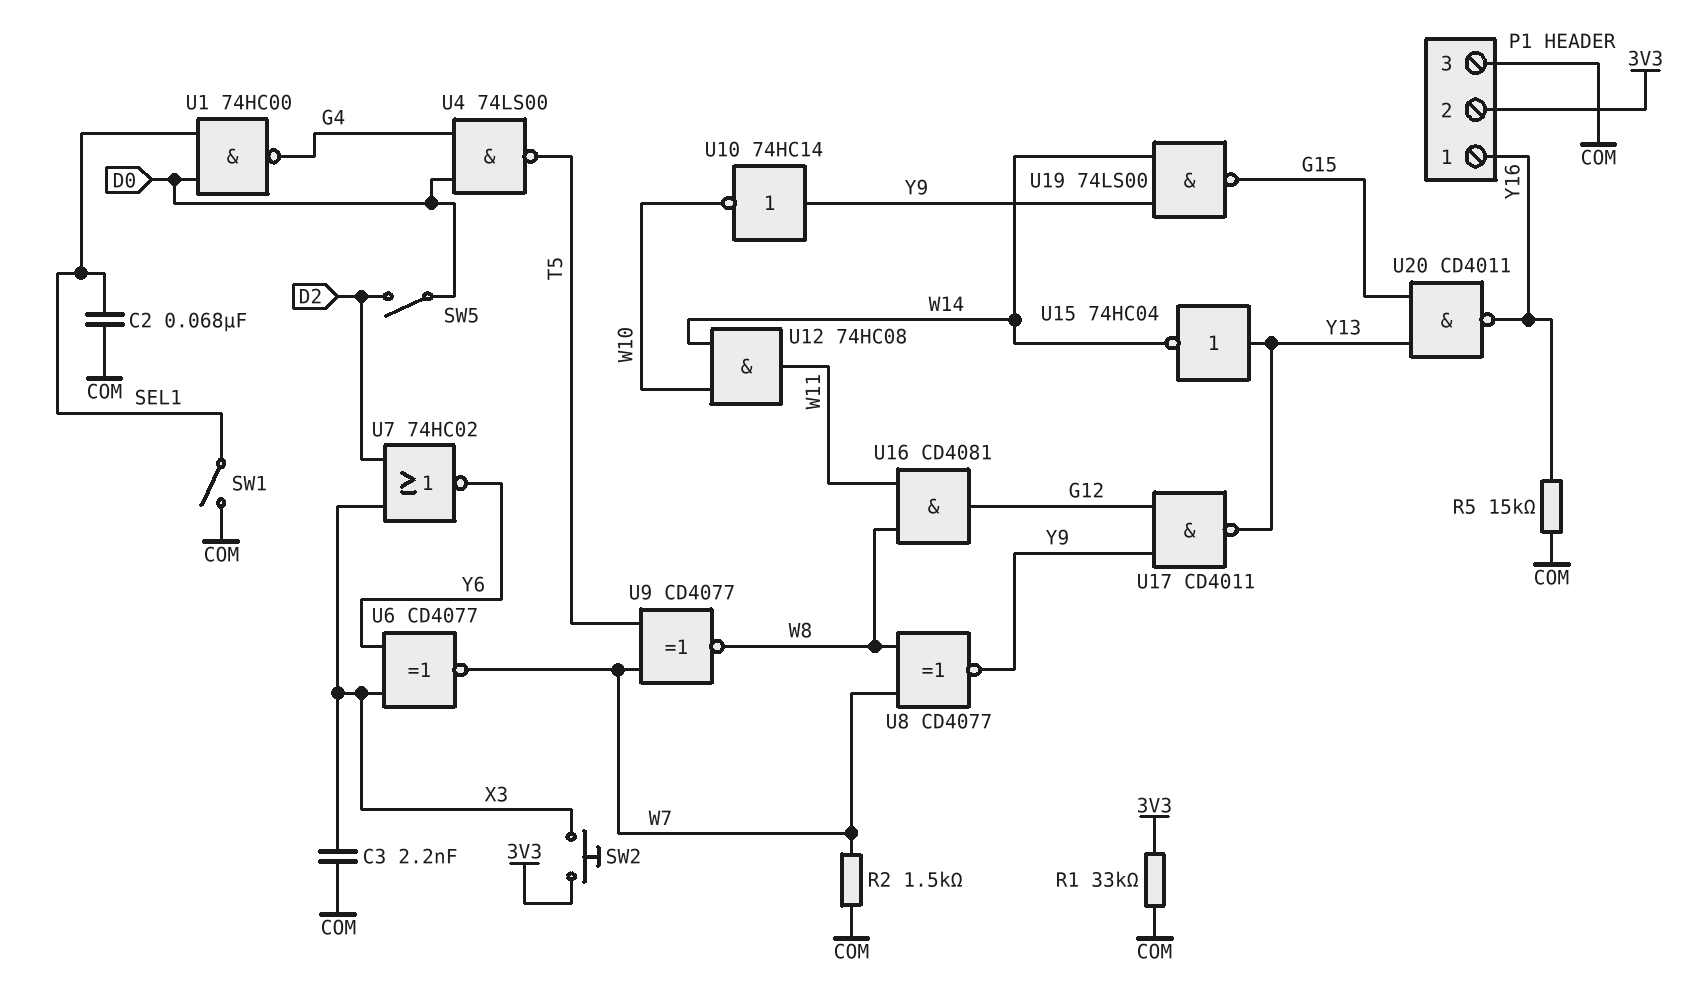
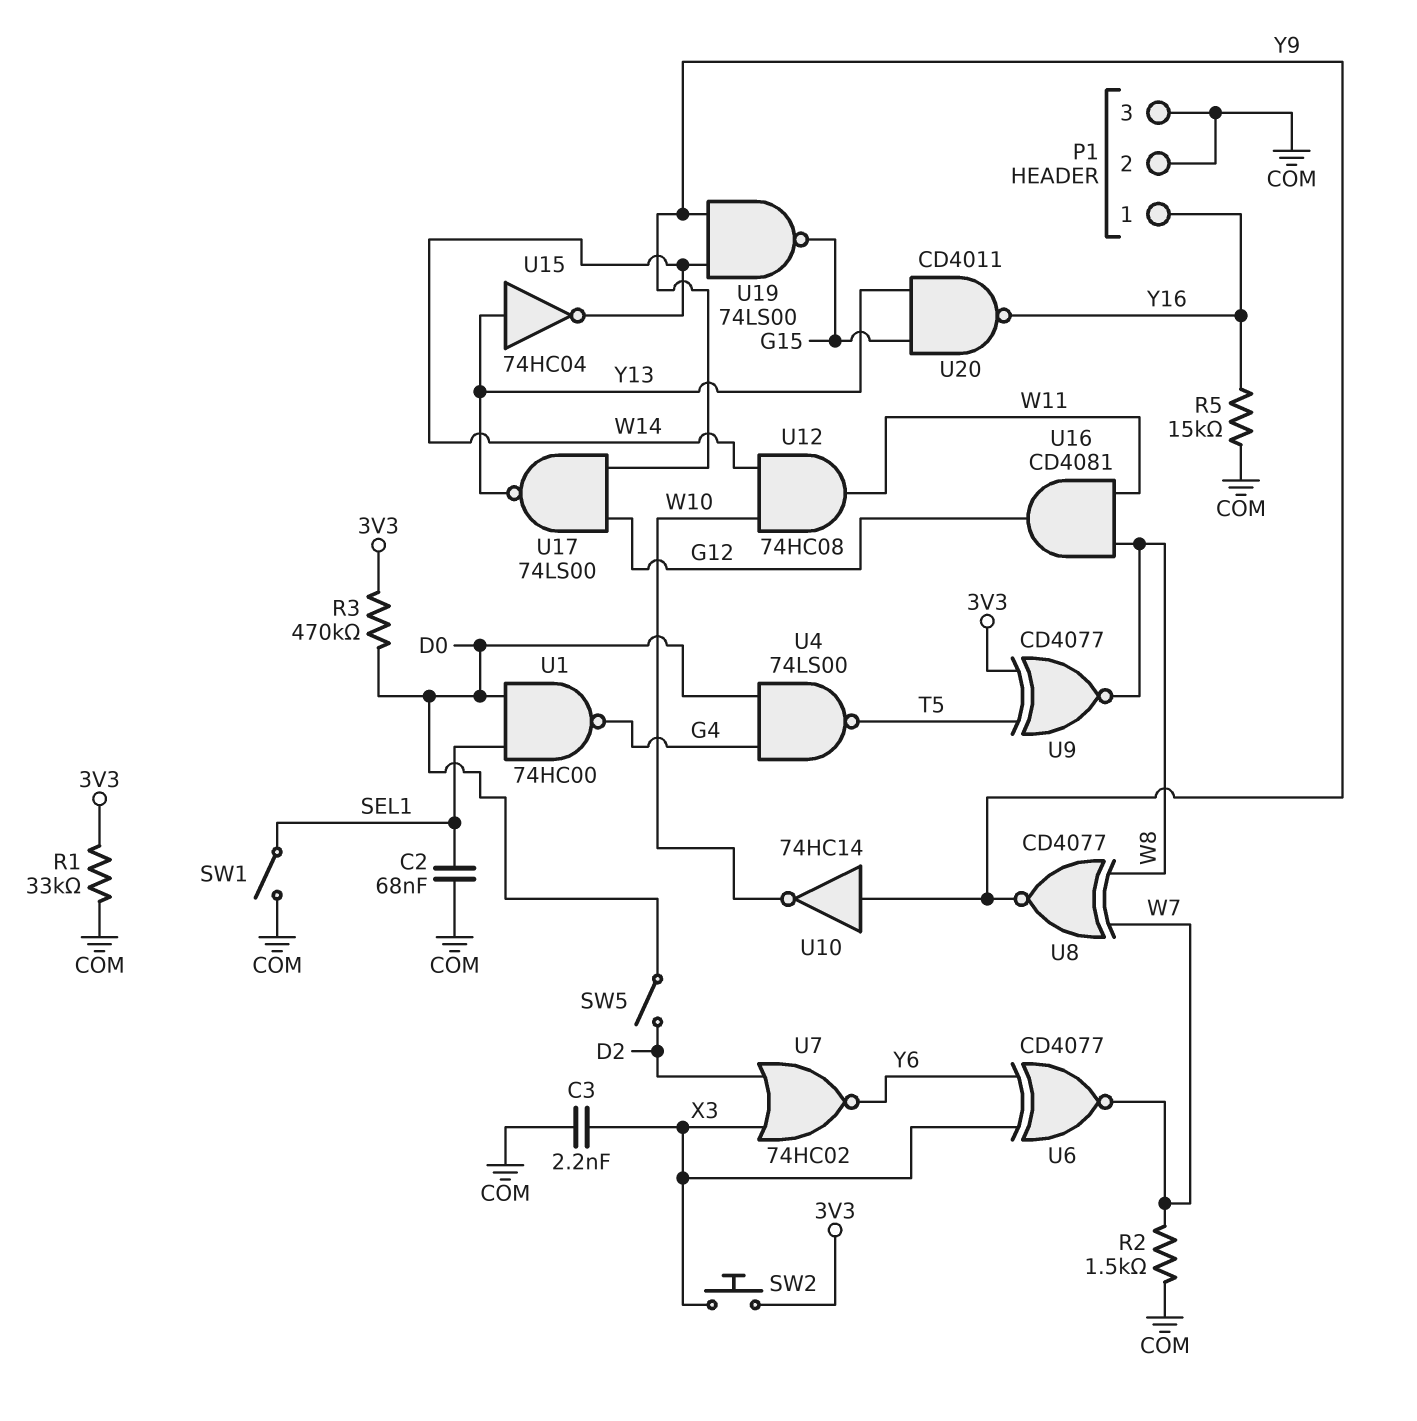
P1 pin 2: 3V3 -> COM
R3: none -> 470k (3V3, D0)
U9: XNOR CD4077 (in T5, in W7, out W8) -> XNOR CD4077 (in 3V3, in T5, out W8)
U17: NAND CD4011 (in G12, in Y9, out Y13) -> NAND 74LS00 (in G12, in Y9, out Y13)

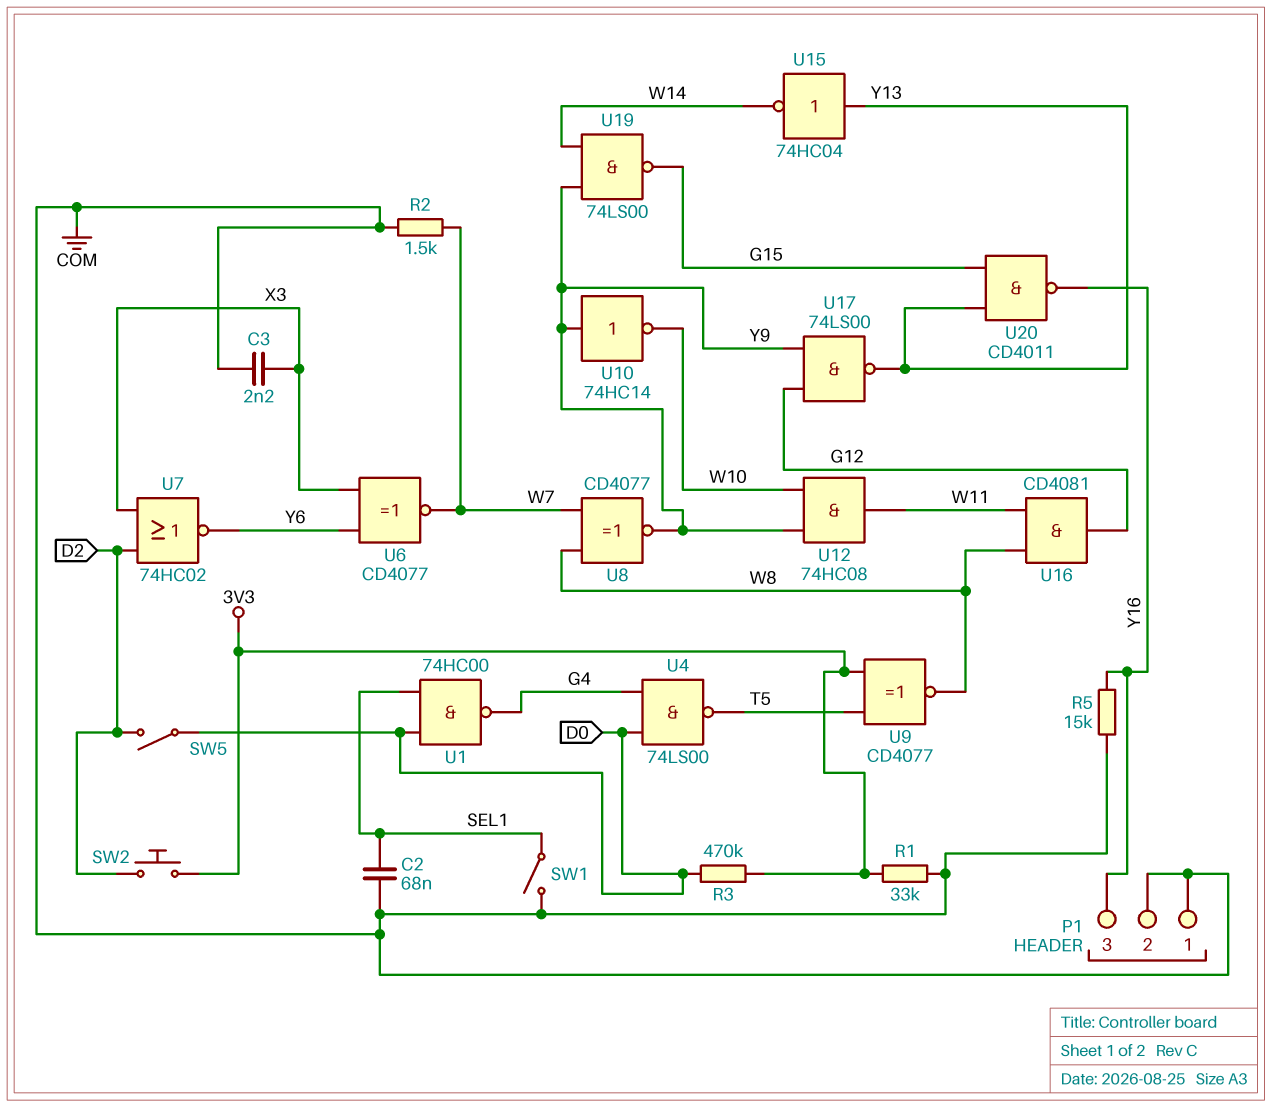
P1 pin 1: Y16 -> COM
P1 pin 3: COM -> Y16
SW2: button (3V3, X3) -> button (3V3, D2)
U12: AND 74HC08 (in W10, in W14, out W11) -> AND 74HC08 (in W10, in Y9, out W11)

